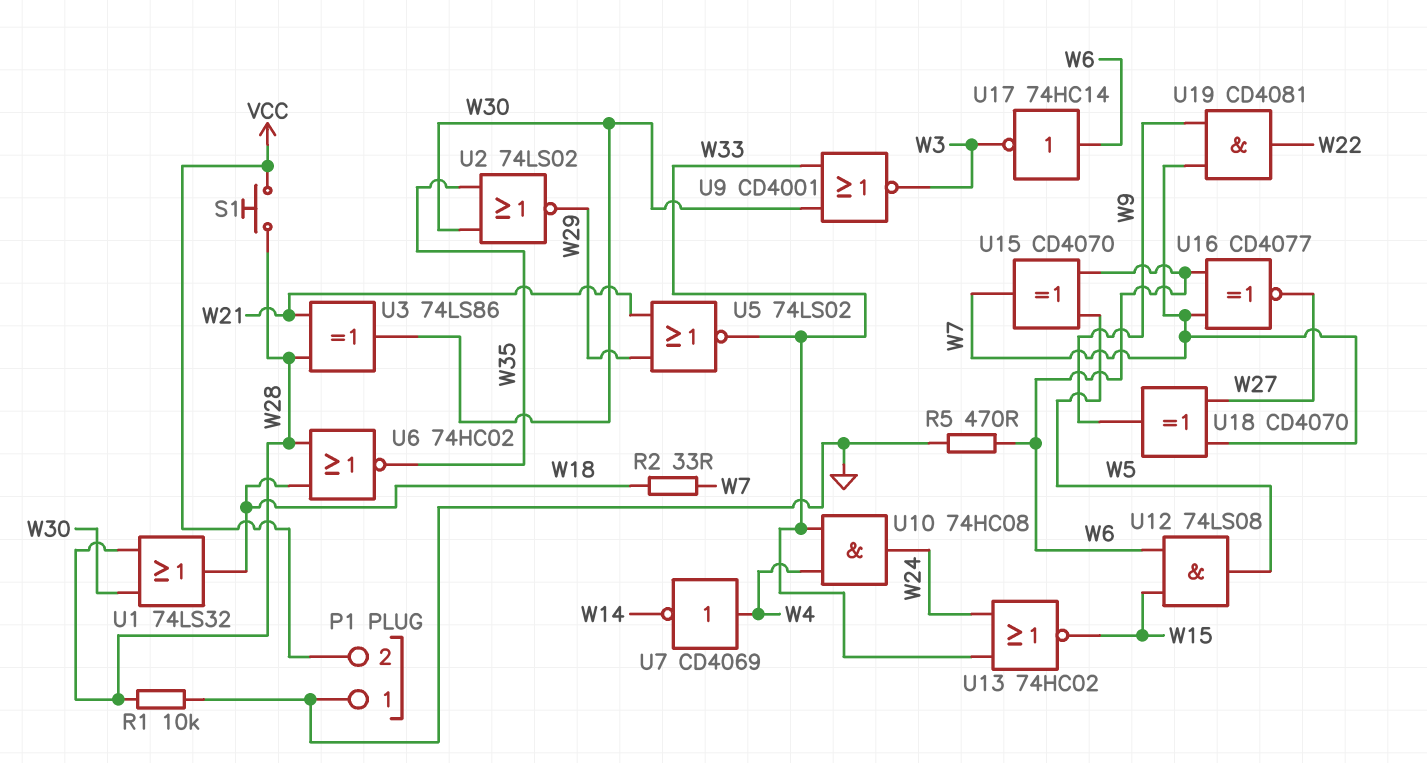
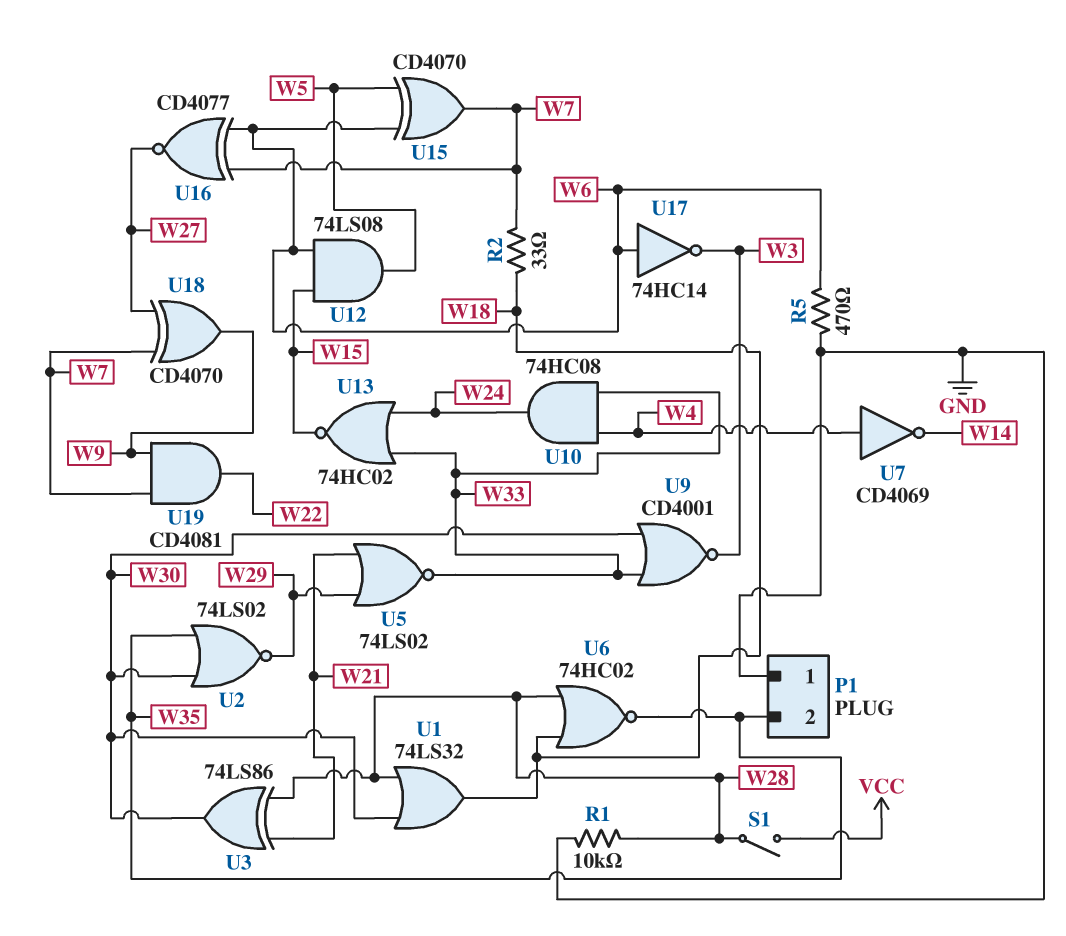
P1 pin 2: VCC -> W35
S1: button (VCC, W28) -> switch (VCC, W28)

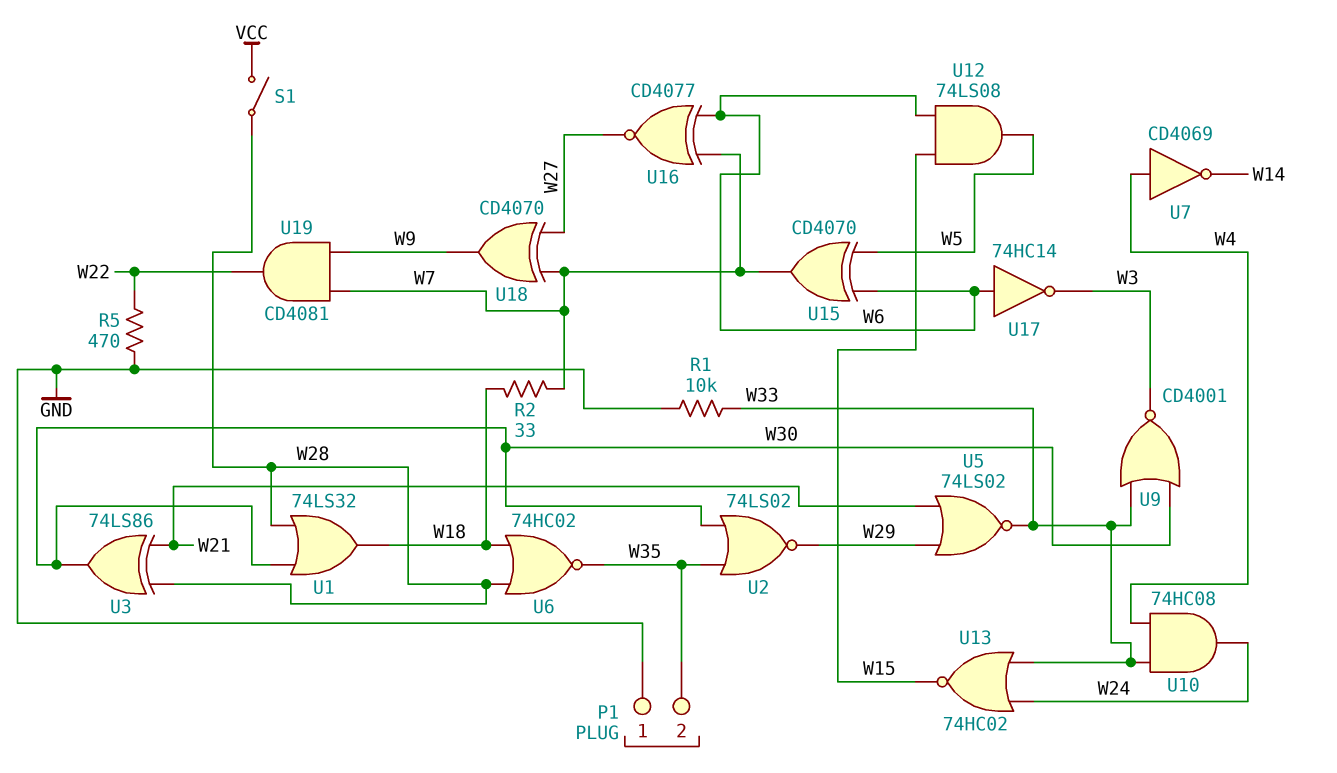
R1: 10k (GND, W28) -> 10k (GND, W33)
R5: 470 (GND, W6) -> 470 (GND, W22)

